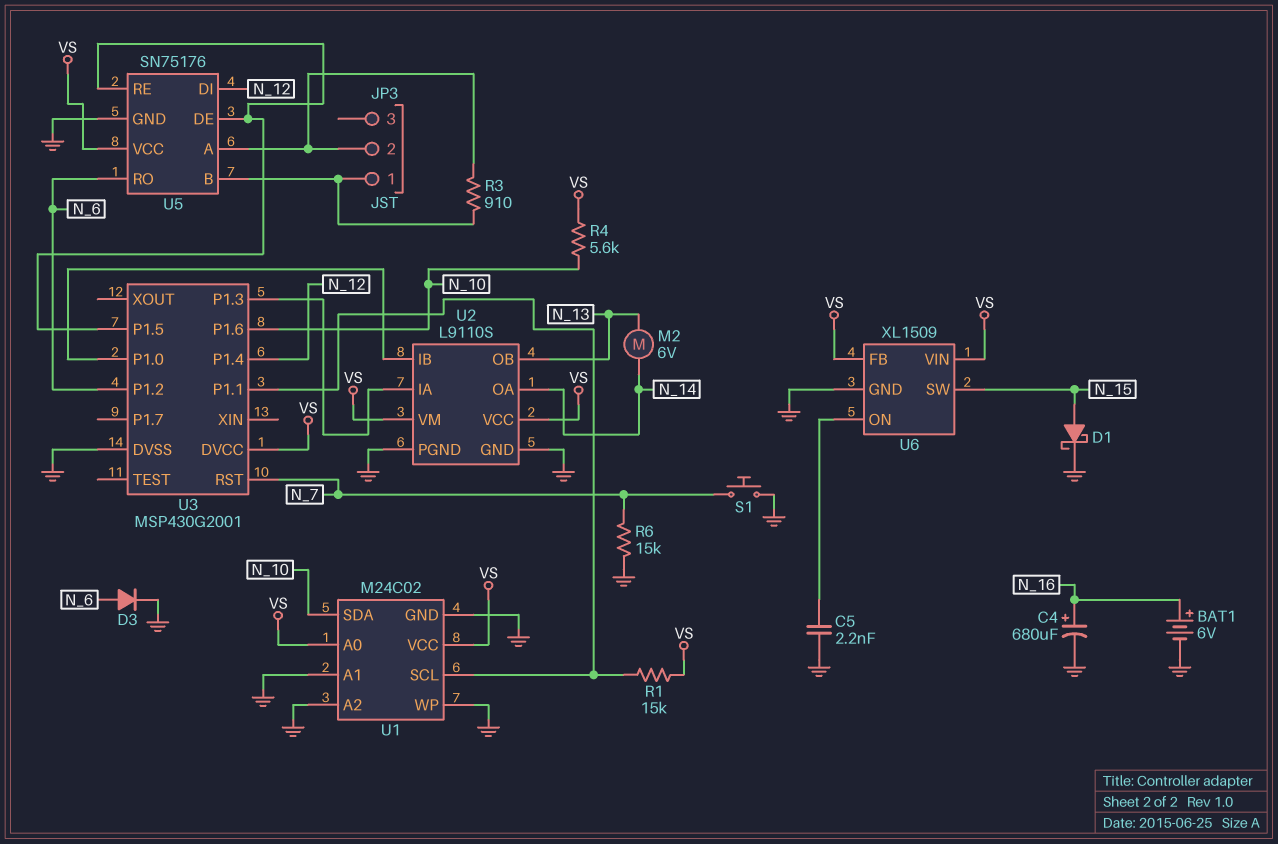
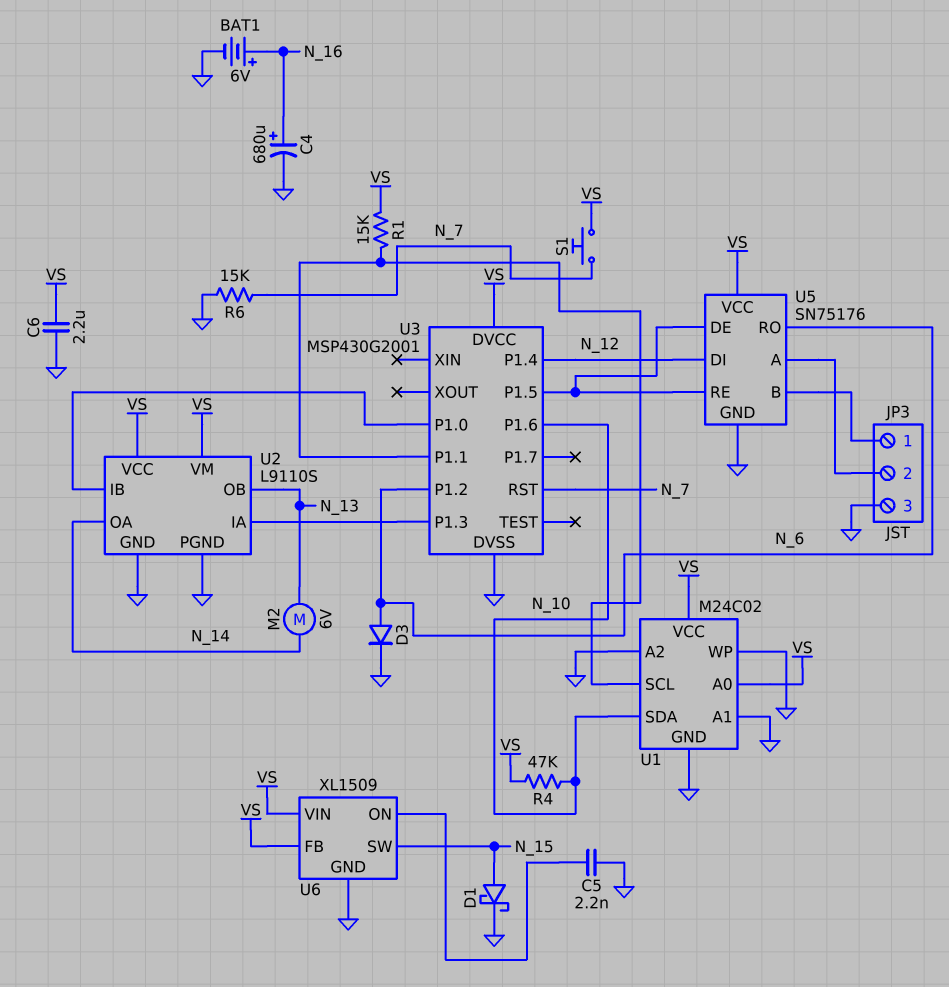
C6: none -> 2.2uF (GND, VS)
JP3 pin 3: none -> GND
R3: 910 (JP3/1, JP3/2) -> none
R4: 5.6k (N_10, VS) -> 47k (N_10, VS)
S1: button (GND, N_7) -> button (N_7, VS)

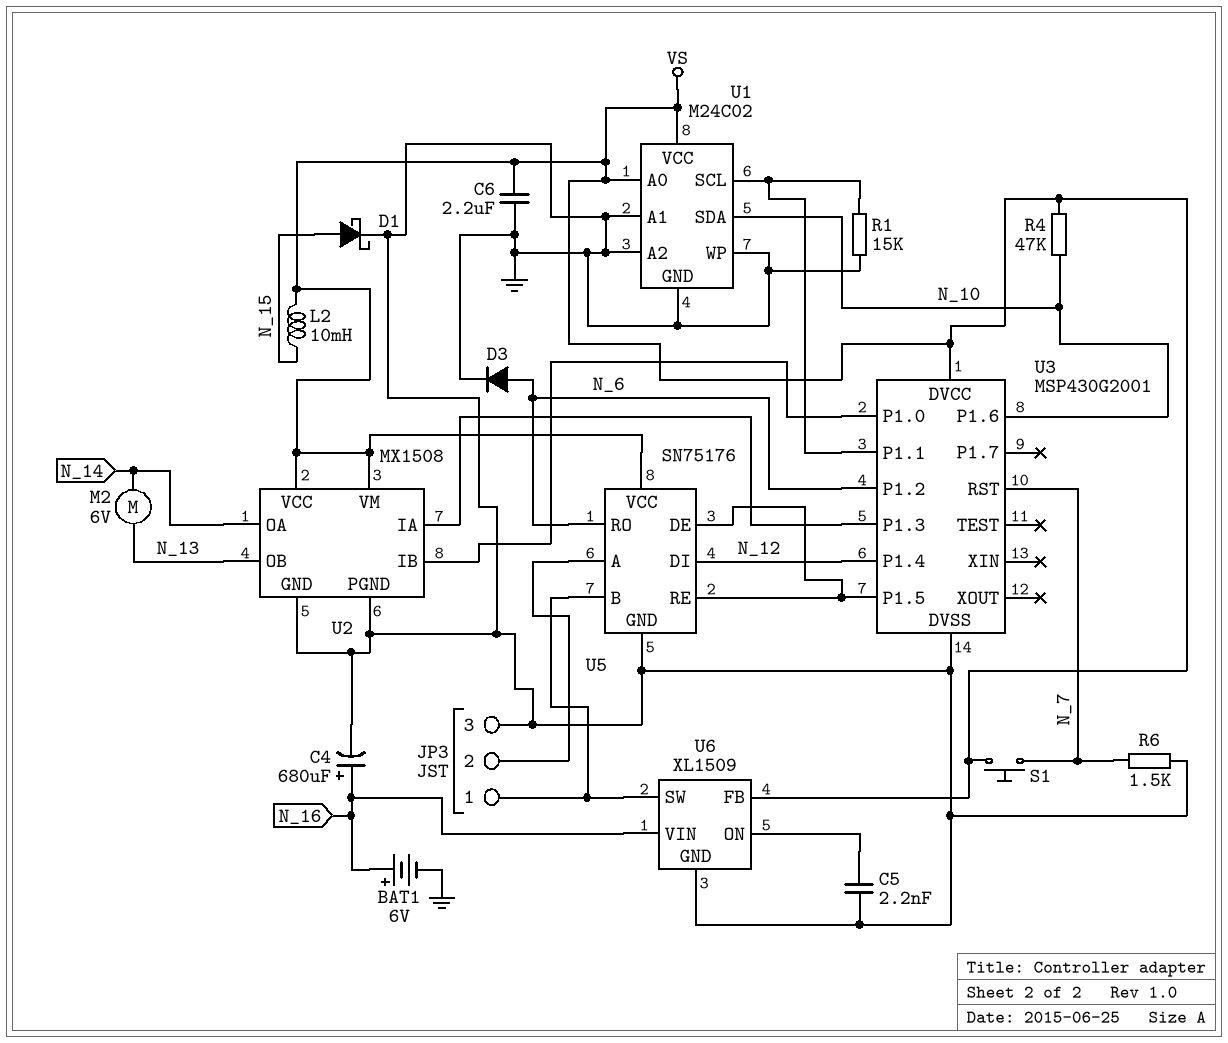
L2: none -> 10mH (N_15, VS)
R1: 15k (U1/SCL, VS) -> 15k (GND, U1/SCL)
R6: 15k (GND, N_7) -> 1.5k (GND, N_7)
U2: L9110S -> MX1508
U6 pin SW: N_15 -> JP3/1
U6 pin VIN: VS -> N_16

